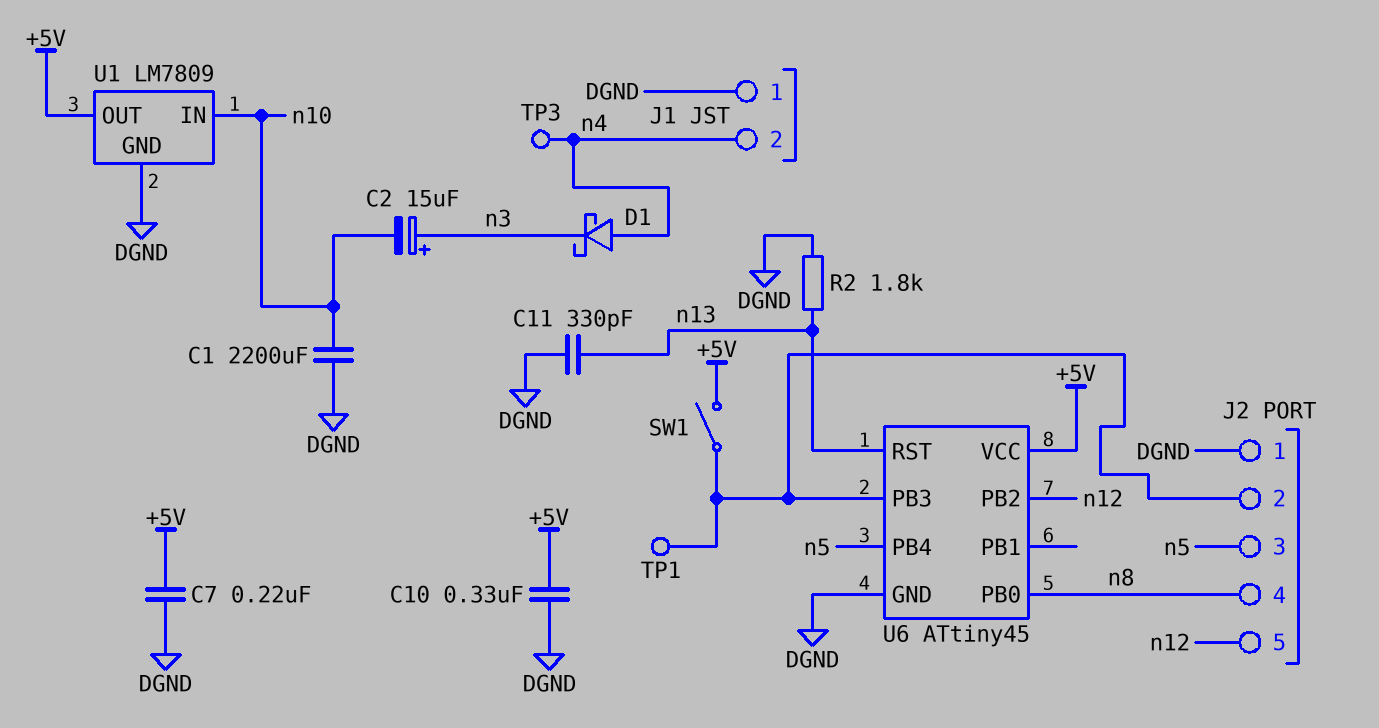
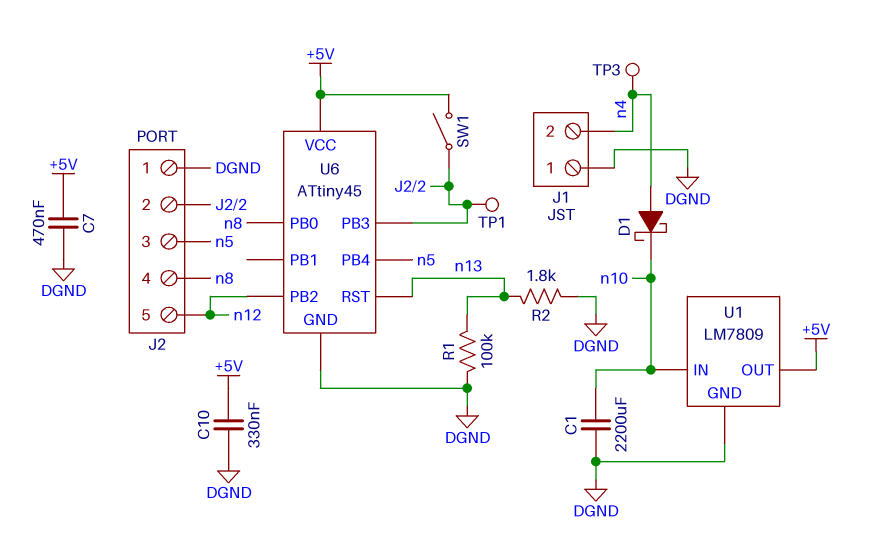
C2: 15uF (plus n3, minus n10) -> none
C7: 220nF (+5V, DGND) -> 470nF (+5V, DGND)
C11: 330pF (DGND, n13) -> none
D1: schottky (A n4, K n3) -> schottky (A n4, K n10)
R1: none -> 100k (DGND, n13)

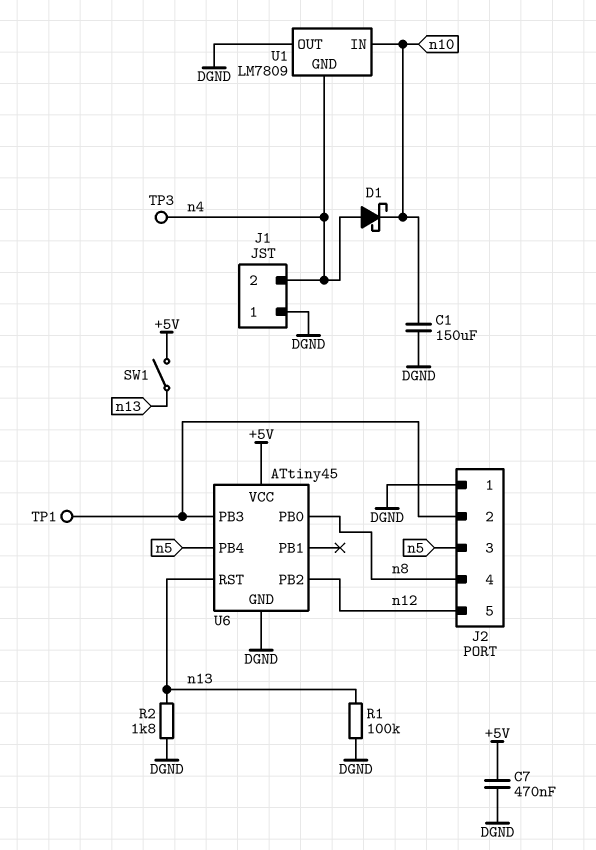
C1: 2200uF (DGND, n10) -> 150uF (DGND, n10)
C10: 330nF (+5V, DGND) -> none
SW1: switch (+5V, J2/2) -> switch (+5V, n13)
U1 pin GND: DGND -> n4
U1 pin OUT: +5V -> DGND

